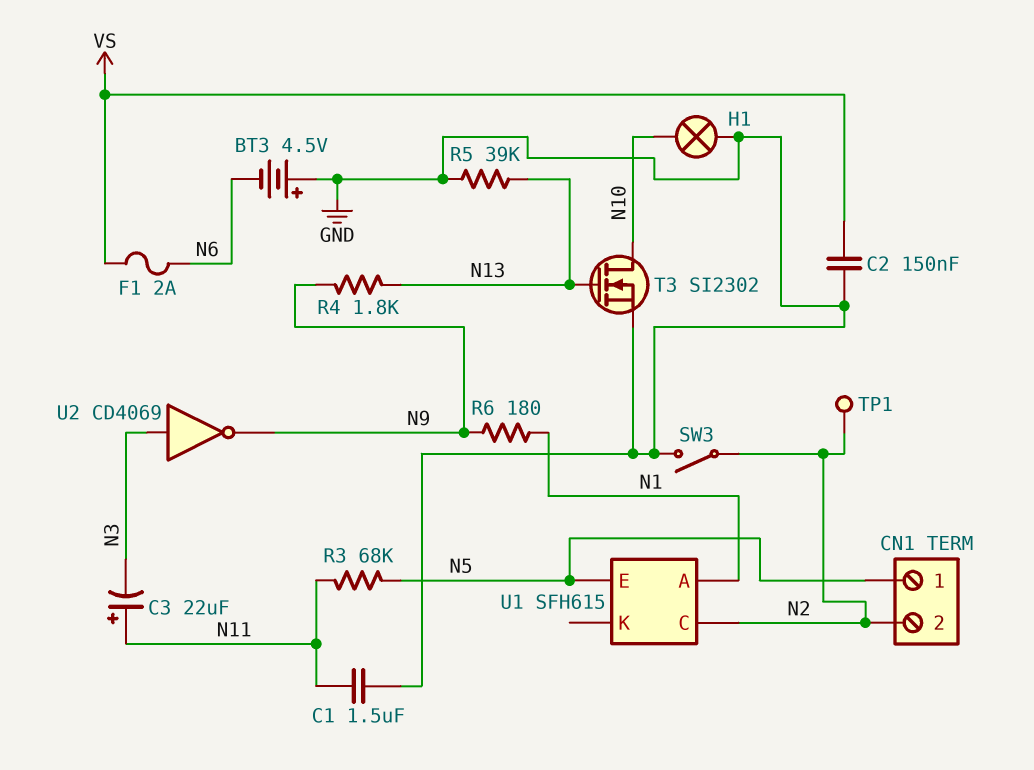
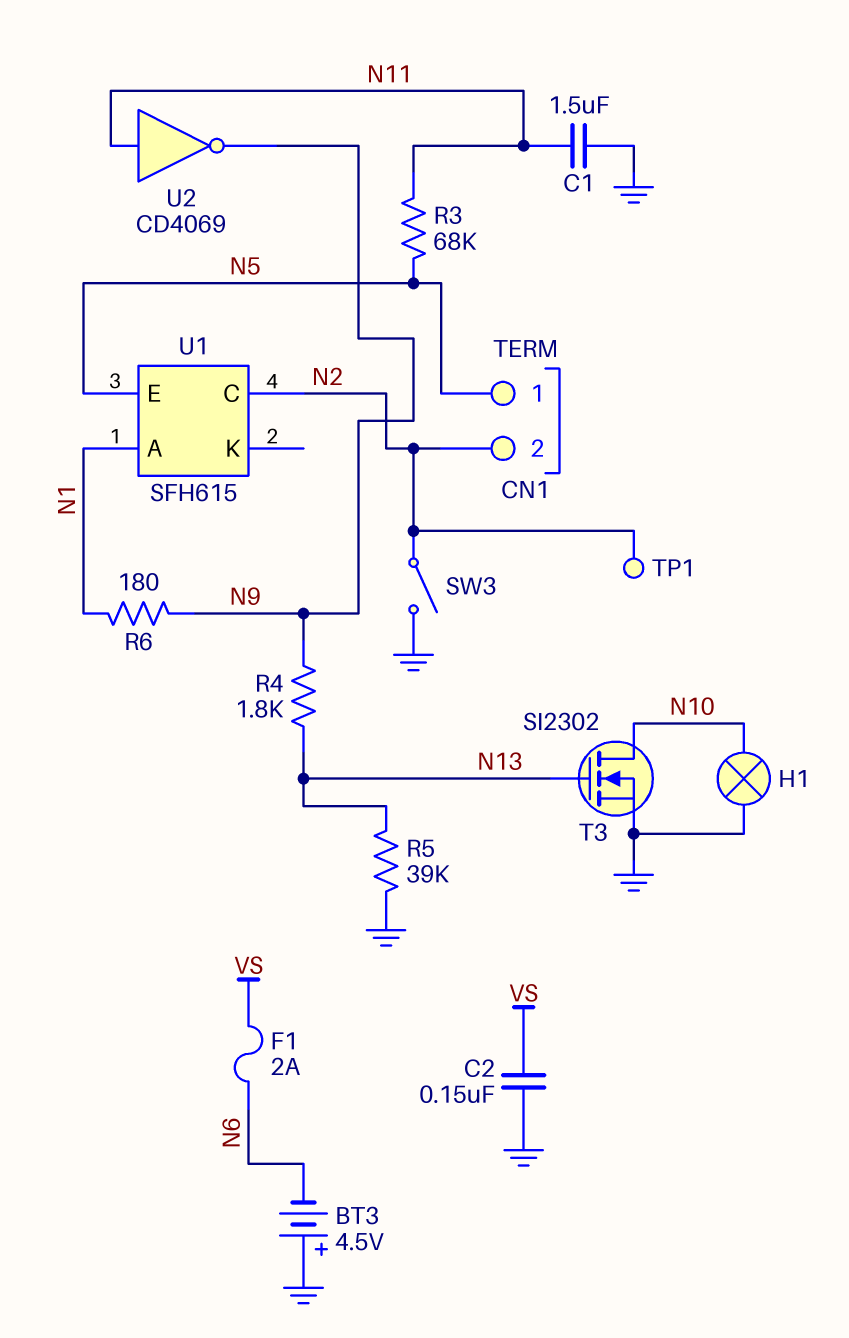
C3: 22uF (plus N11, minus N3) -> none
U2: NOT CD4069 (in N3, out N9) -> NOT CD4069 (in N11, out N9)

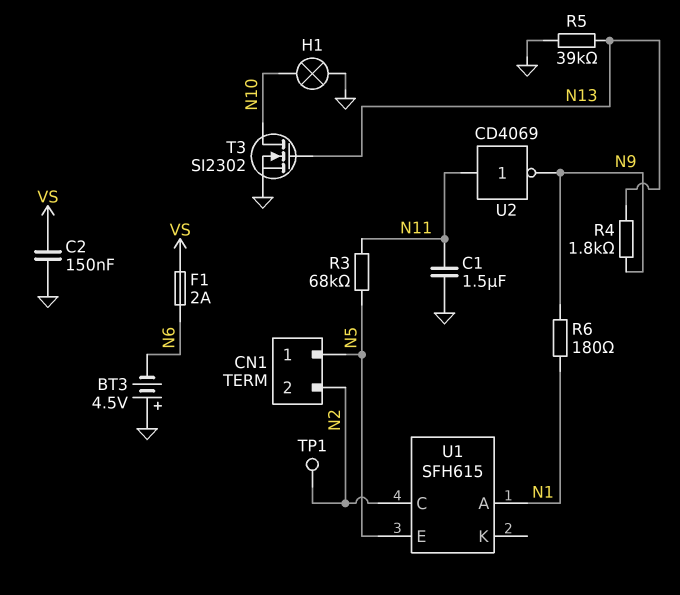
SW3: switch (GND, N2) -> none

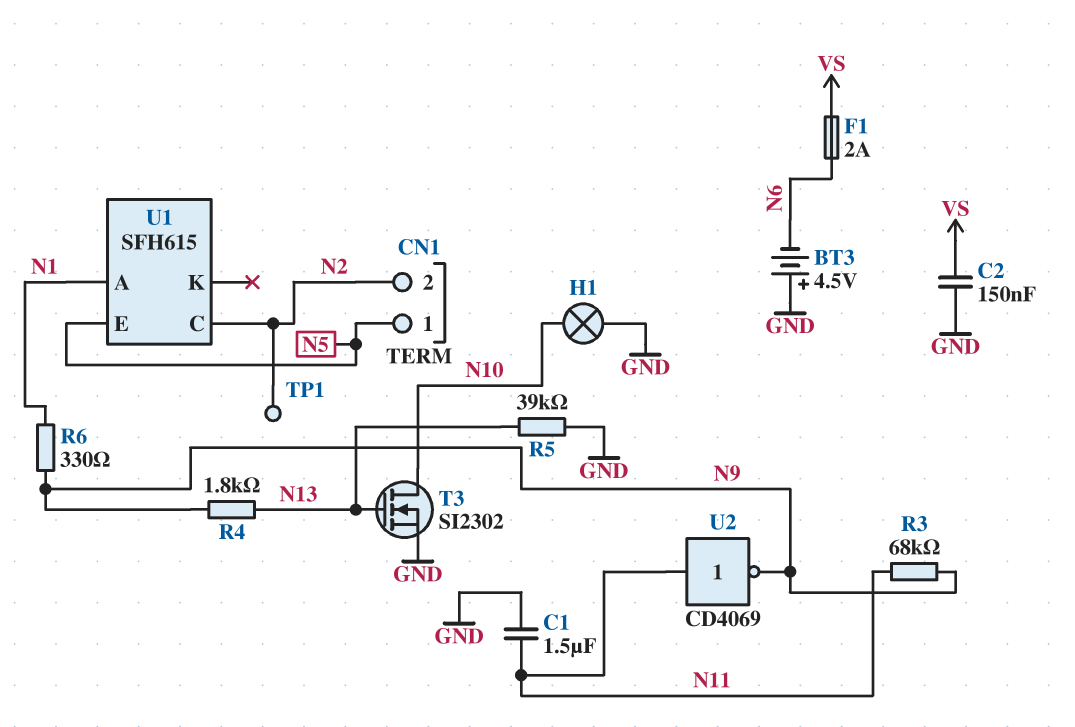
R3: 68k (N5, N11) -> 68k (N9, N11)
R6: 180 (N1, N9) -> 330 (N1, N9)

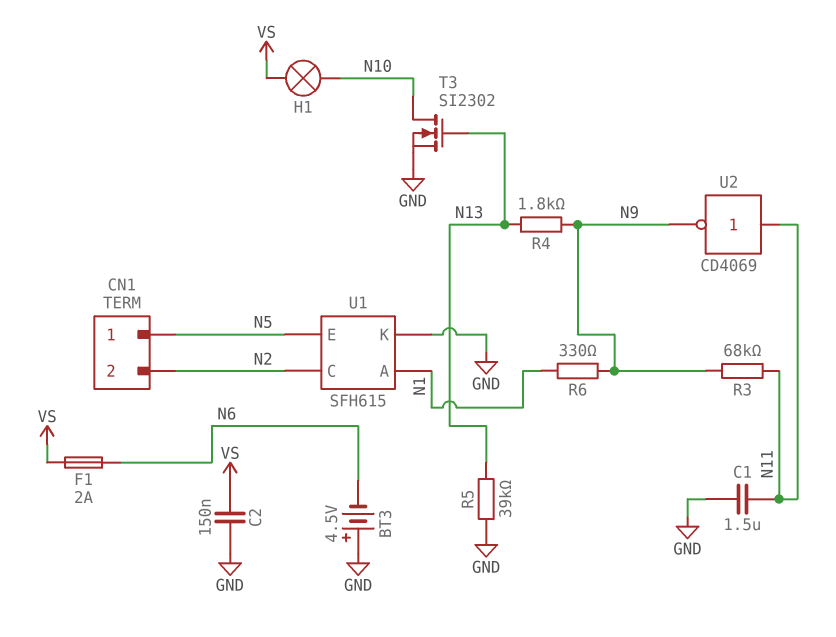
H1: lamp (GND, N10) -> lamp (N10, VS)
TP1: test point (N2) -> none
U1 pin K: none -> GND

